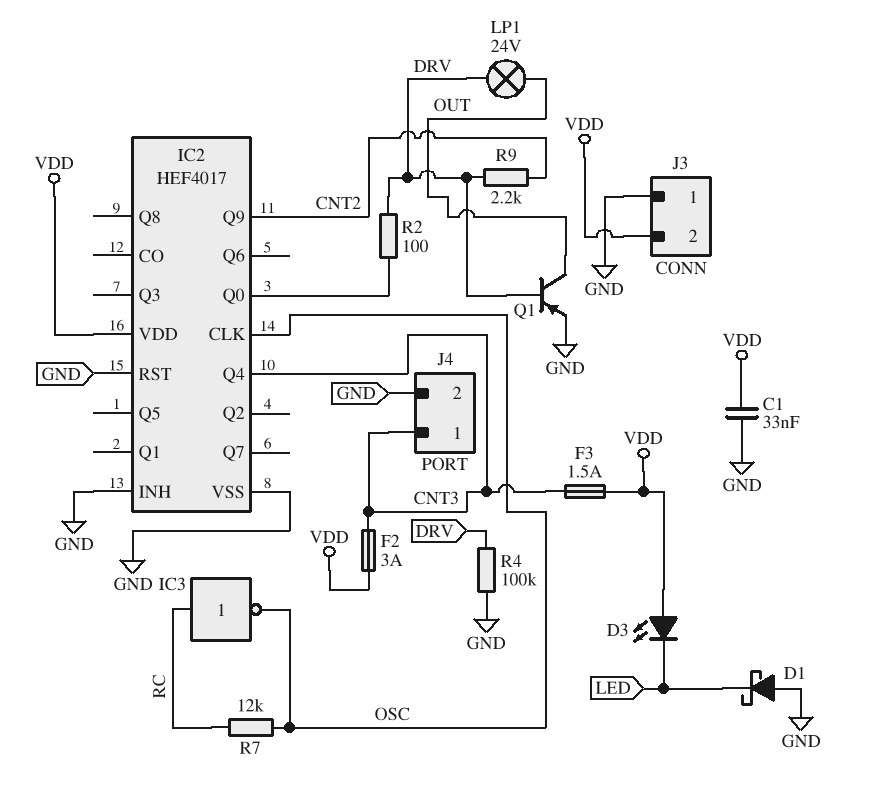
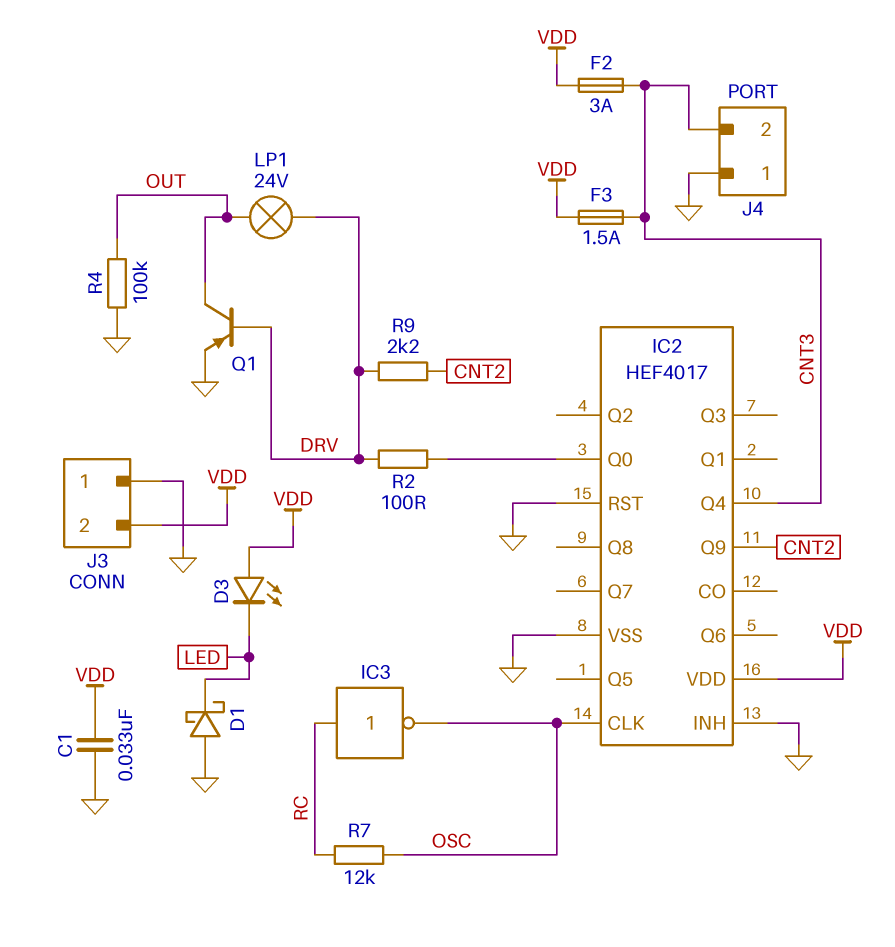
J4 pin 1: CNT3 -> GND
J4 pin 2: GND -> CNT3
R4: 100k (DRV, GND) -> 100k (GND, OUT)

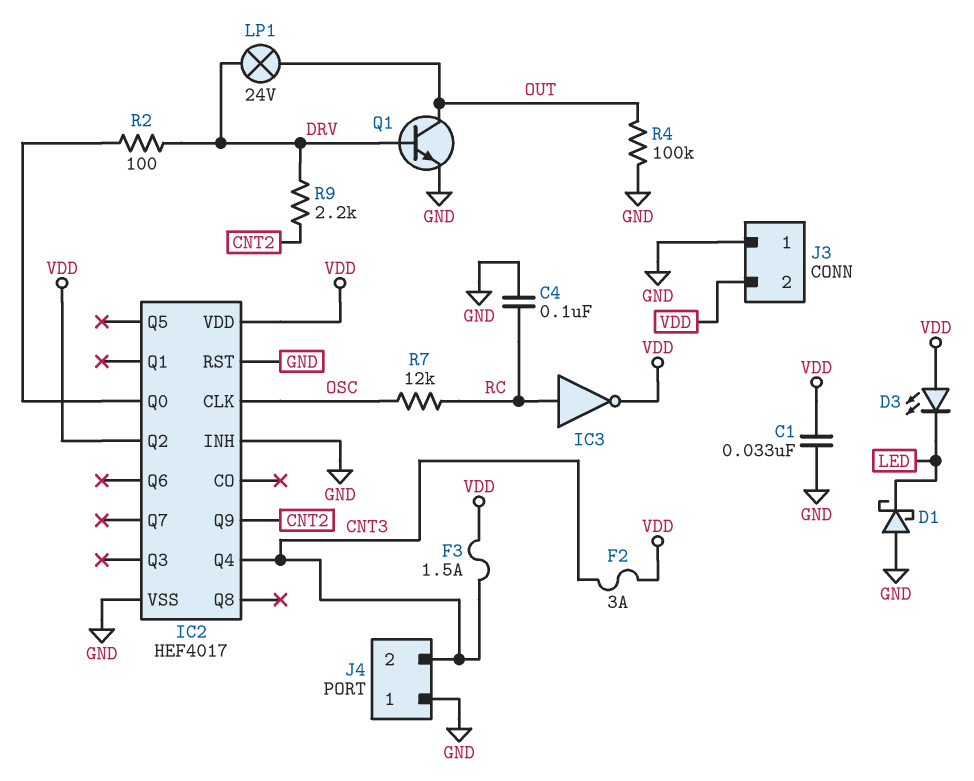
C4: none -> 100nF (GND, RC)
IC2 pin Q2: none -> VDD
IC3: NOT (in RC, out OSC) -> NOT (in RC, out VDD)
Q1: PNP (B DRV, C OUT, E GND) -> NPN (B DRV, C OUT, E GND)

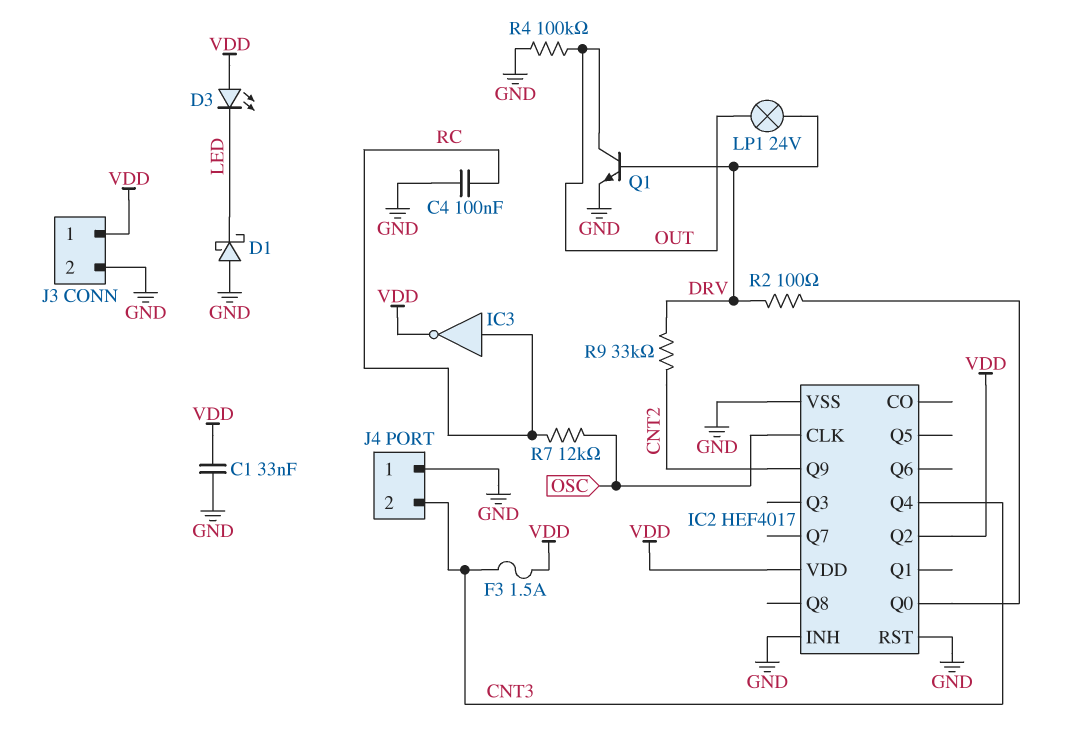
F2: 3A (CNT3, VDD) -> none
J3 pin 1: GND -> VDD
J3 pin 2: VDD -> GND
R9: 2.2k (CNT2, DRV) -> 33k (CNT2, DRV)

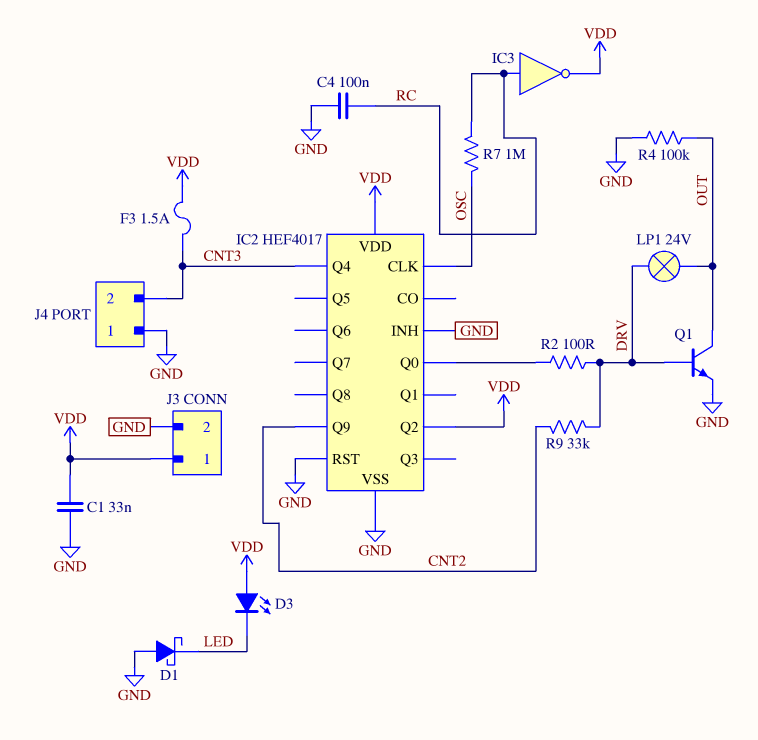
R7: 12k (OSC, RC) -> 1M (OSC, RC)

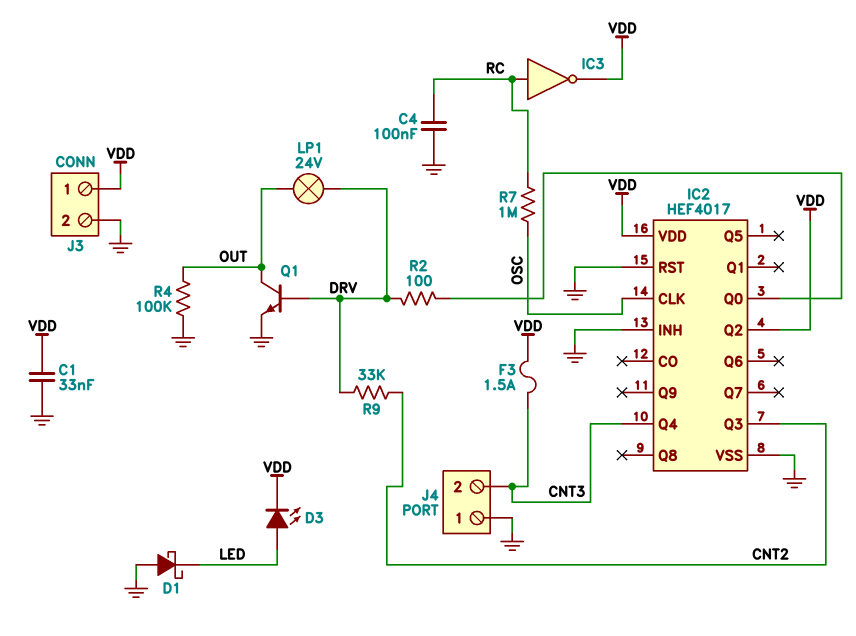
D3: LED (A VDD, K LED) -> LED (A LED, K VDD)
IC2 pin Q3: none -> CNT2
IC2 pin Q9: CNT2 -> none

